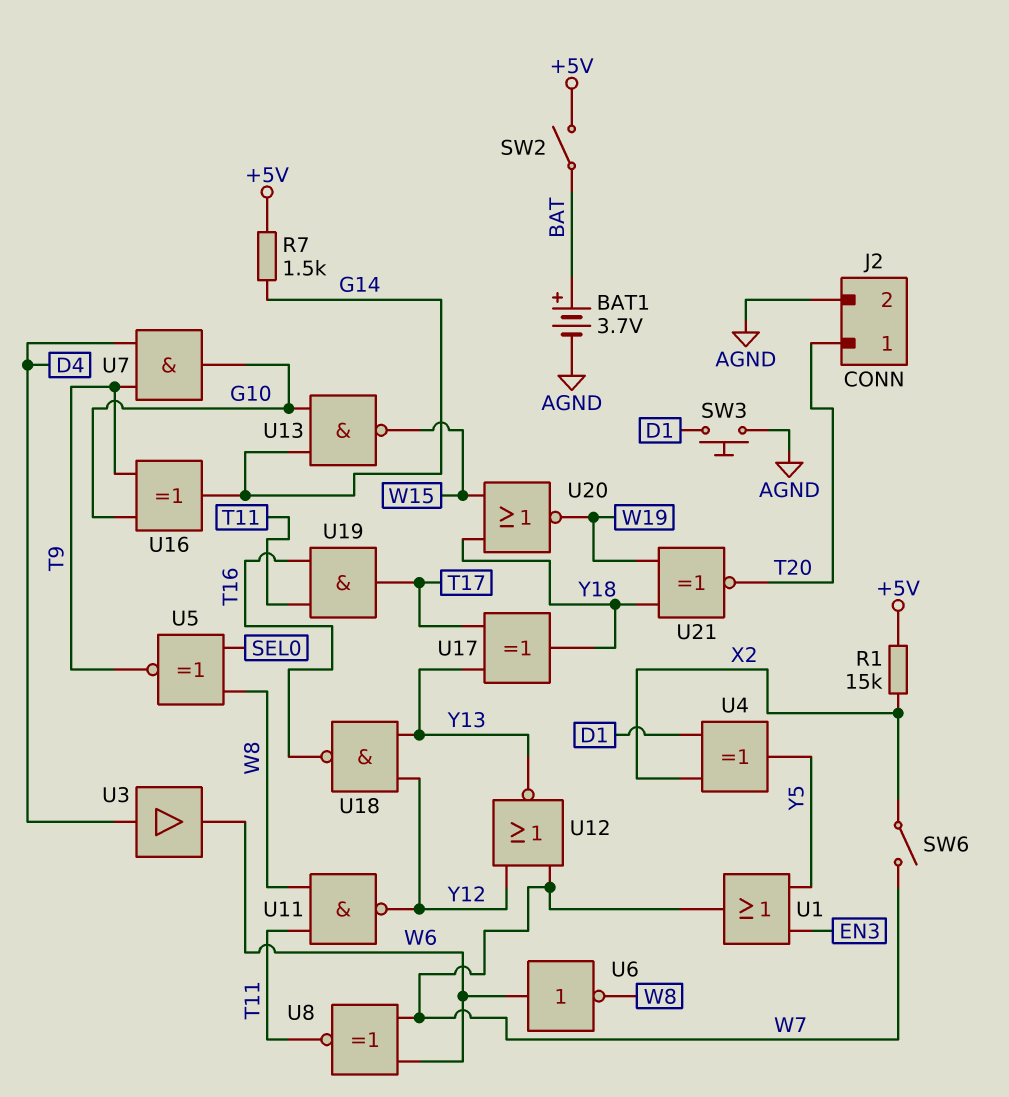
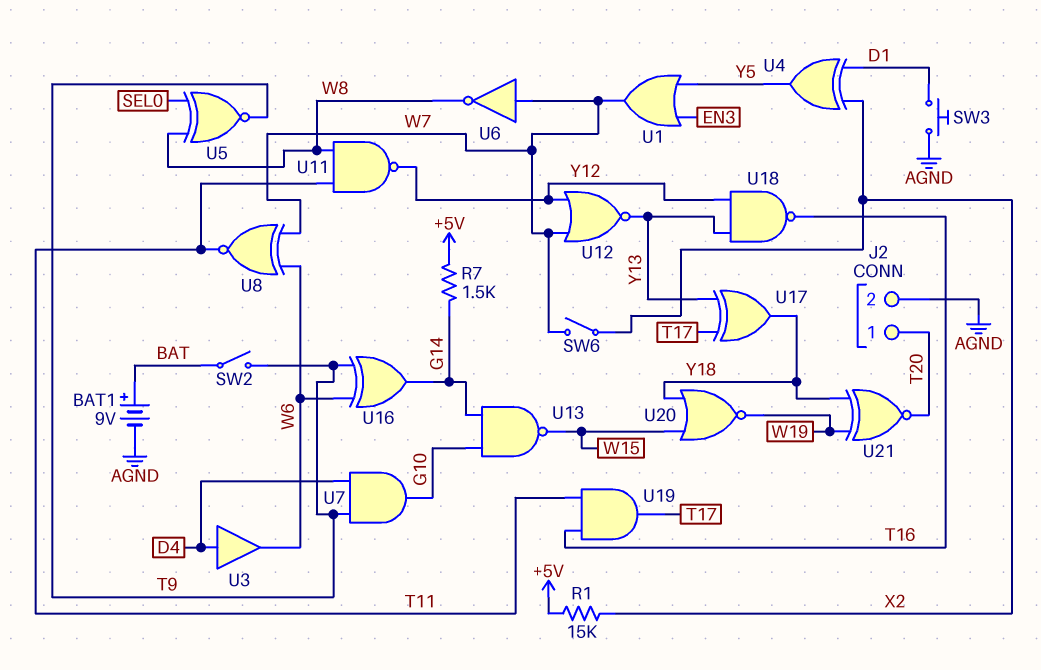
BAT1: 3.7V (plus BAT, minus AGND) -> 9V (plus BAT, minus AGND)
SW2: switch (+5V, BAT) -> switch (BAT, T9)
U6: NOT (in W6, out W8) -> NOT (in W7, out W8)
U16: XOR (in G10, in T9, out G14) -> XOR (in T9, in W6, out G14)

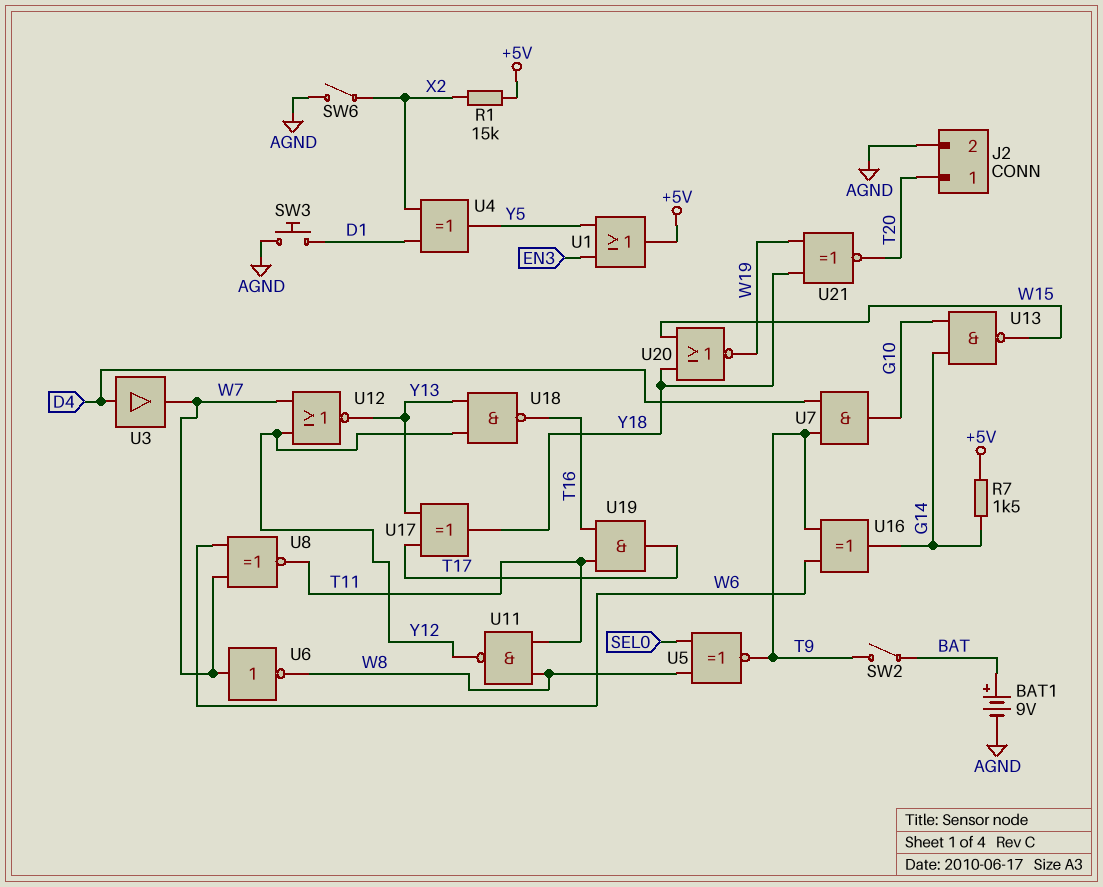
SW6: switch (W7, X2) -> switch (AGND, X2)
U1: OR (in EN3, in Y5, out W7) -> OR (in EN3, in Y5, out +5V)
U3: buffer (in D4, out W6) -> buffer (in D4, out W7)

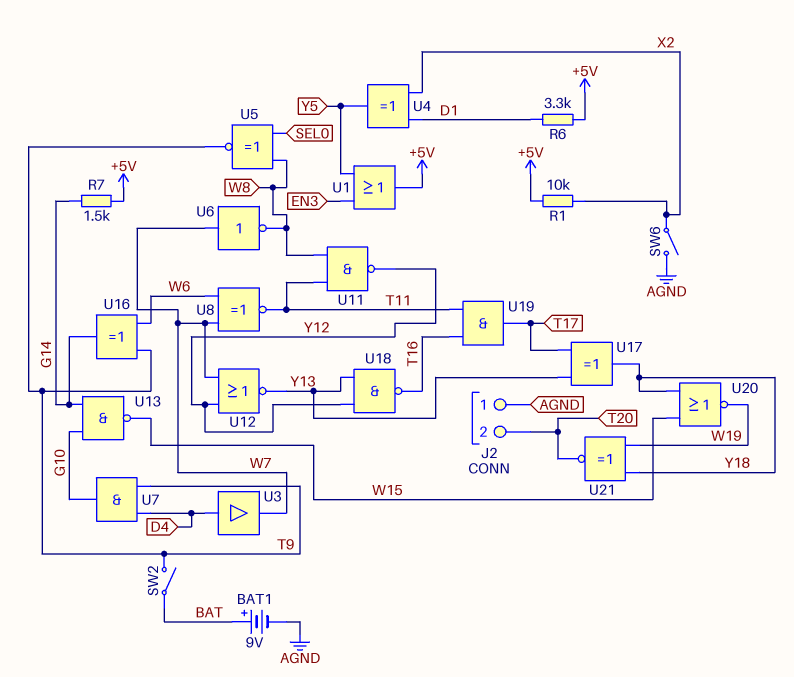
J2 pin 1: T20 -> AGND
J2 pin 2: AGND -> T20
R1: 15k (+5V, X2) -> 10k (+5V, X2)
R6: none -> 3.3k (+5V, D1)
SW3: button (AGND, D1) -> none

